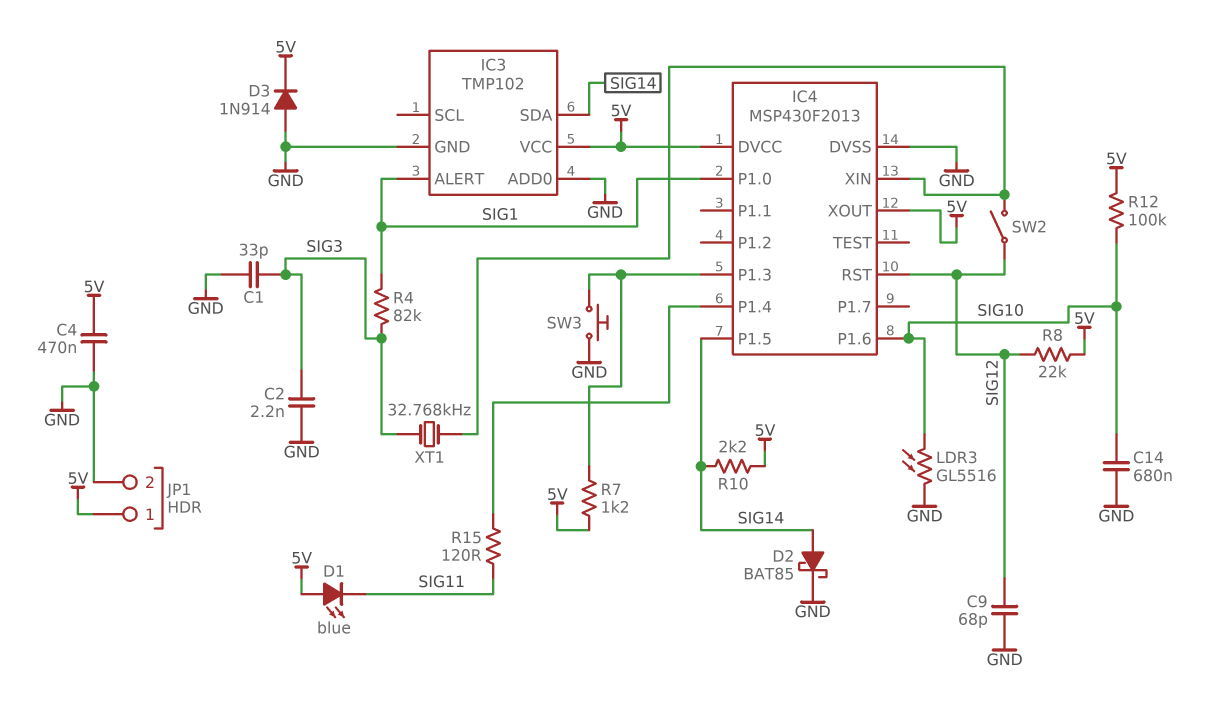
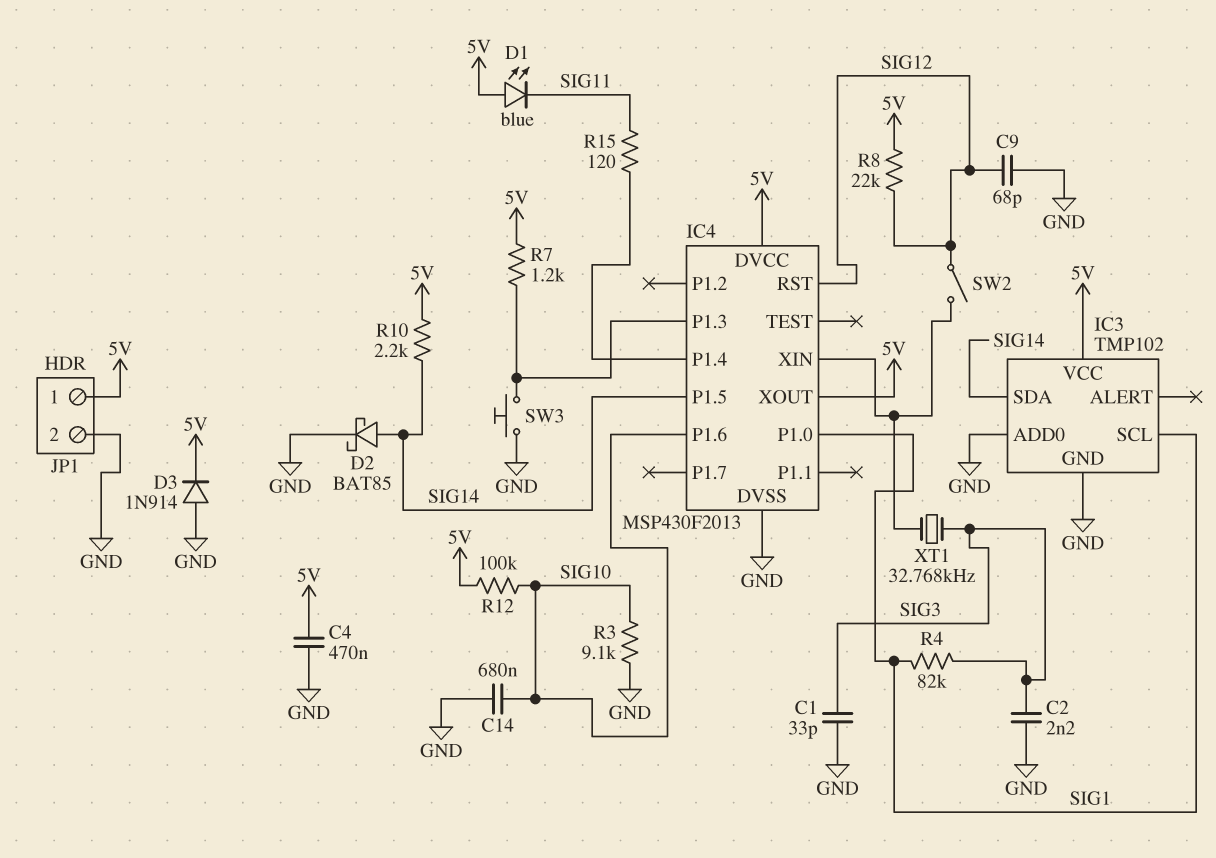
IC3 pin ALERT: SIG1 -> none
IC3 pin SCL: none -> SIG1
LDR3: GL5516 (GND, SIG10) -> none
R3: none -> 9.1k (GND, SIG10)

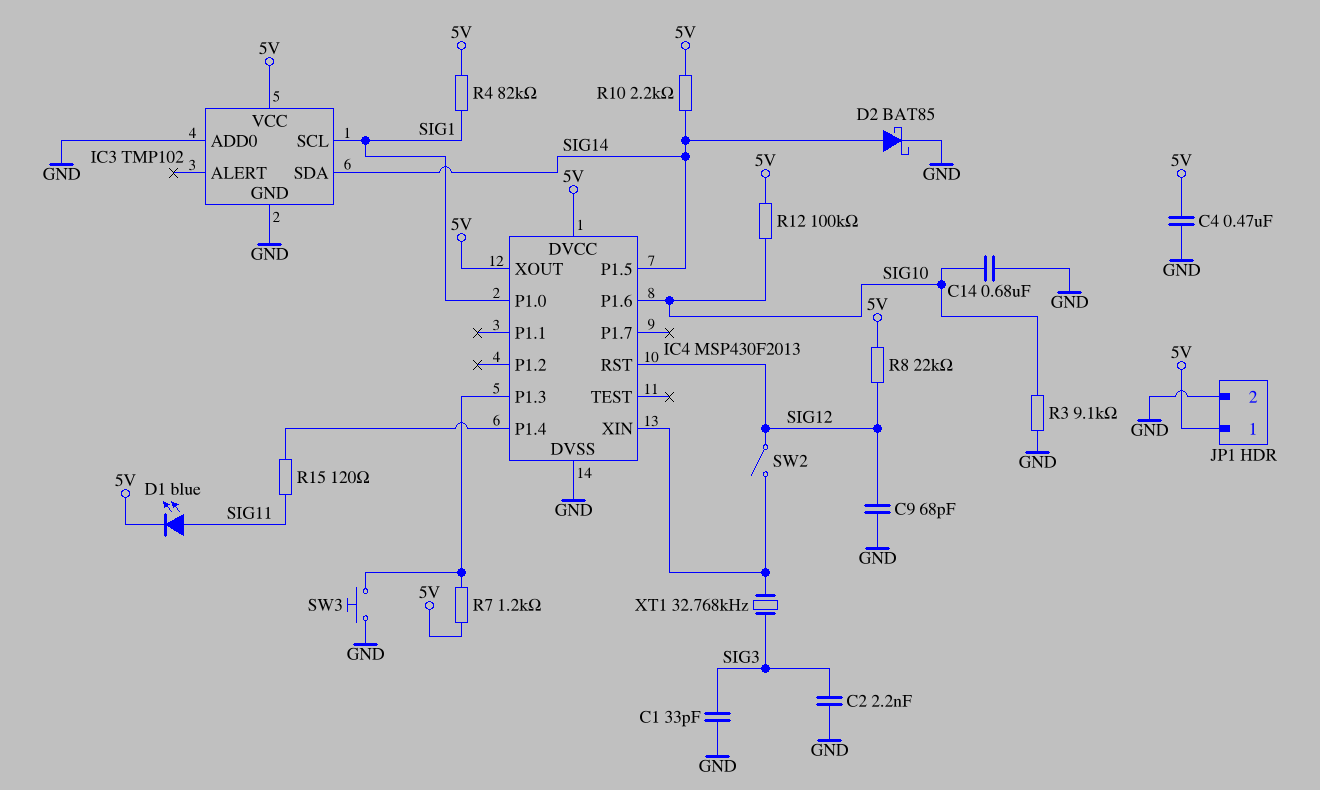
D1: LED blue (A 5V, K SIG11) -> LED blue (A SIG11, K 5V)
D3: diode 1N914 (A GND, K 5V) -> none
R4: 82k (SIG1, SIG3) -> 82k (5V, SIG1)

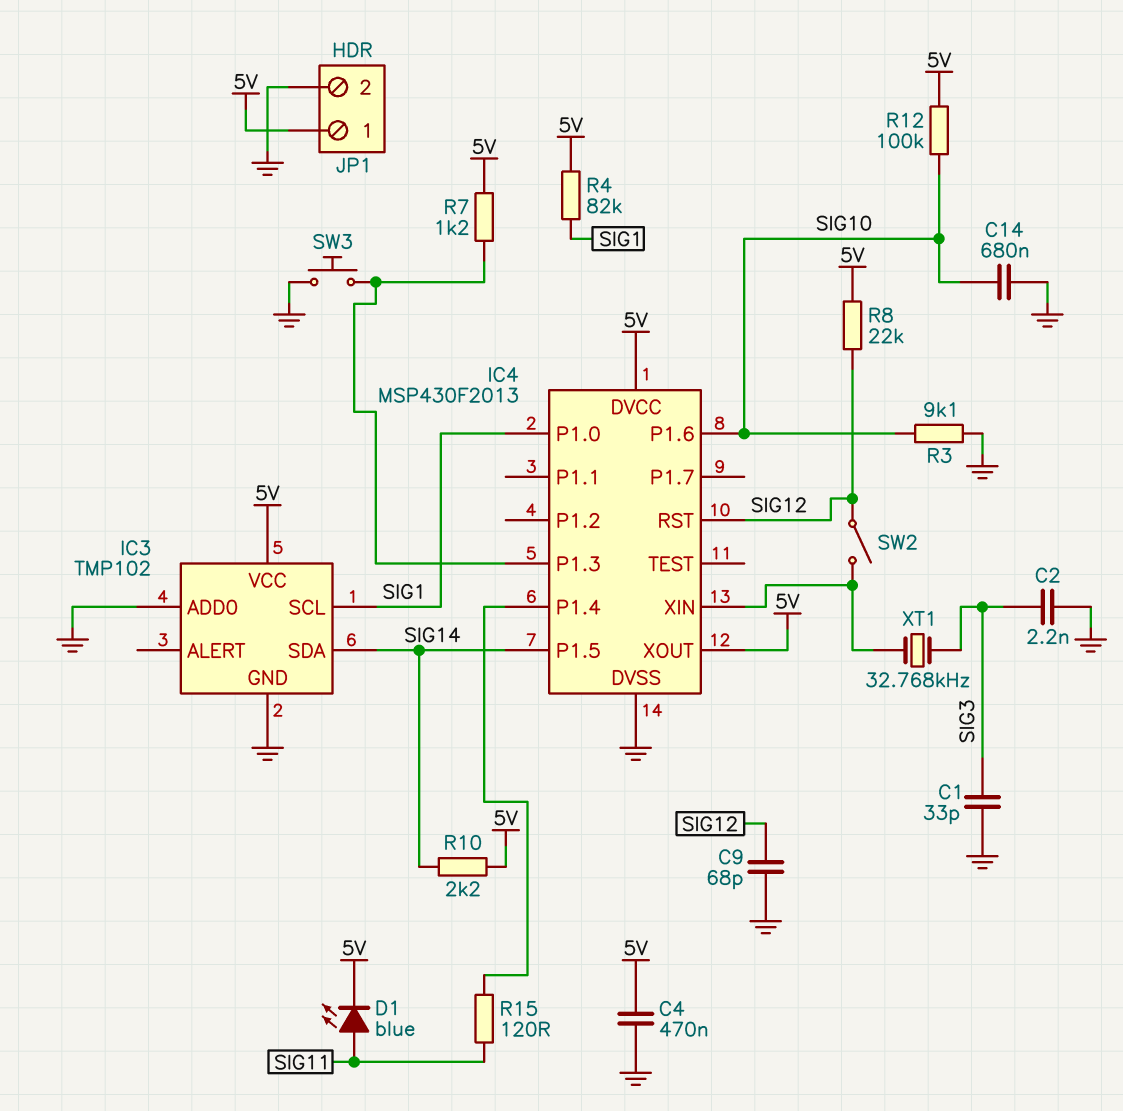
D2: schottky BAT85 (A SIG14, K GND) -> none

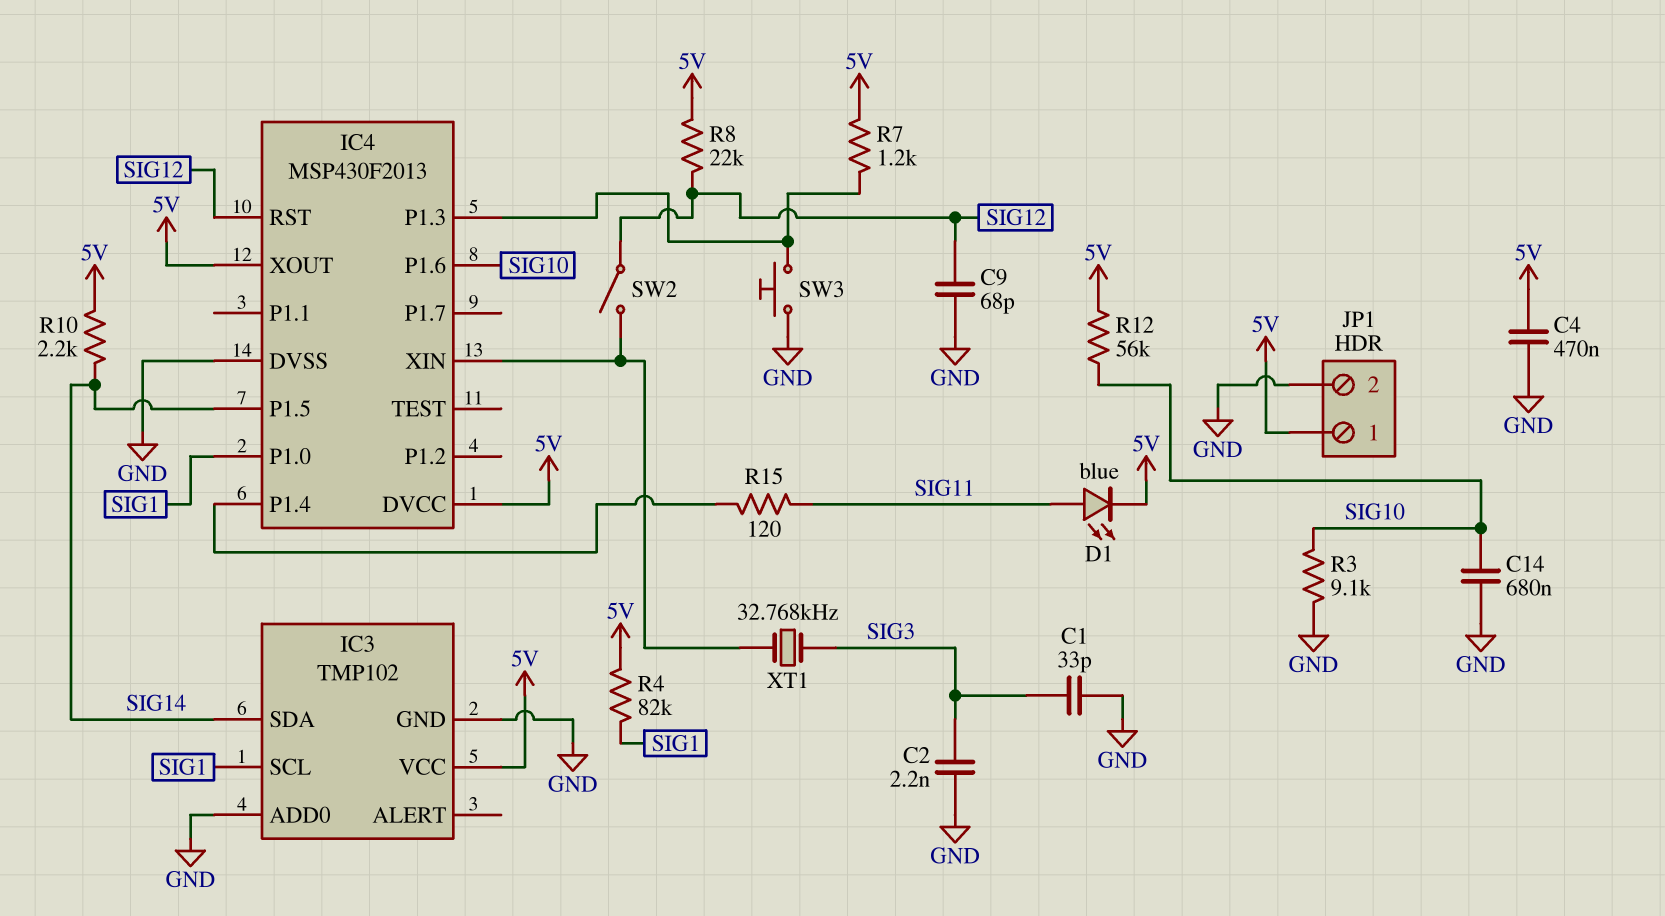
R12: 100k (5V, SIG10) -> 56k (5V, SIG10)

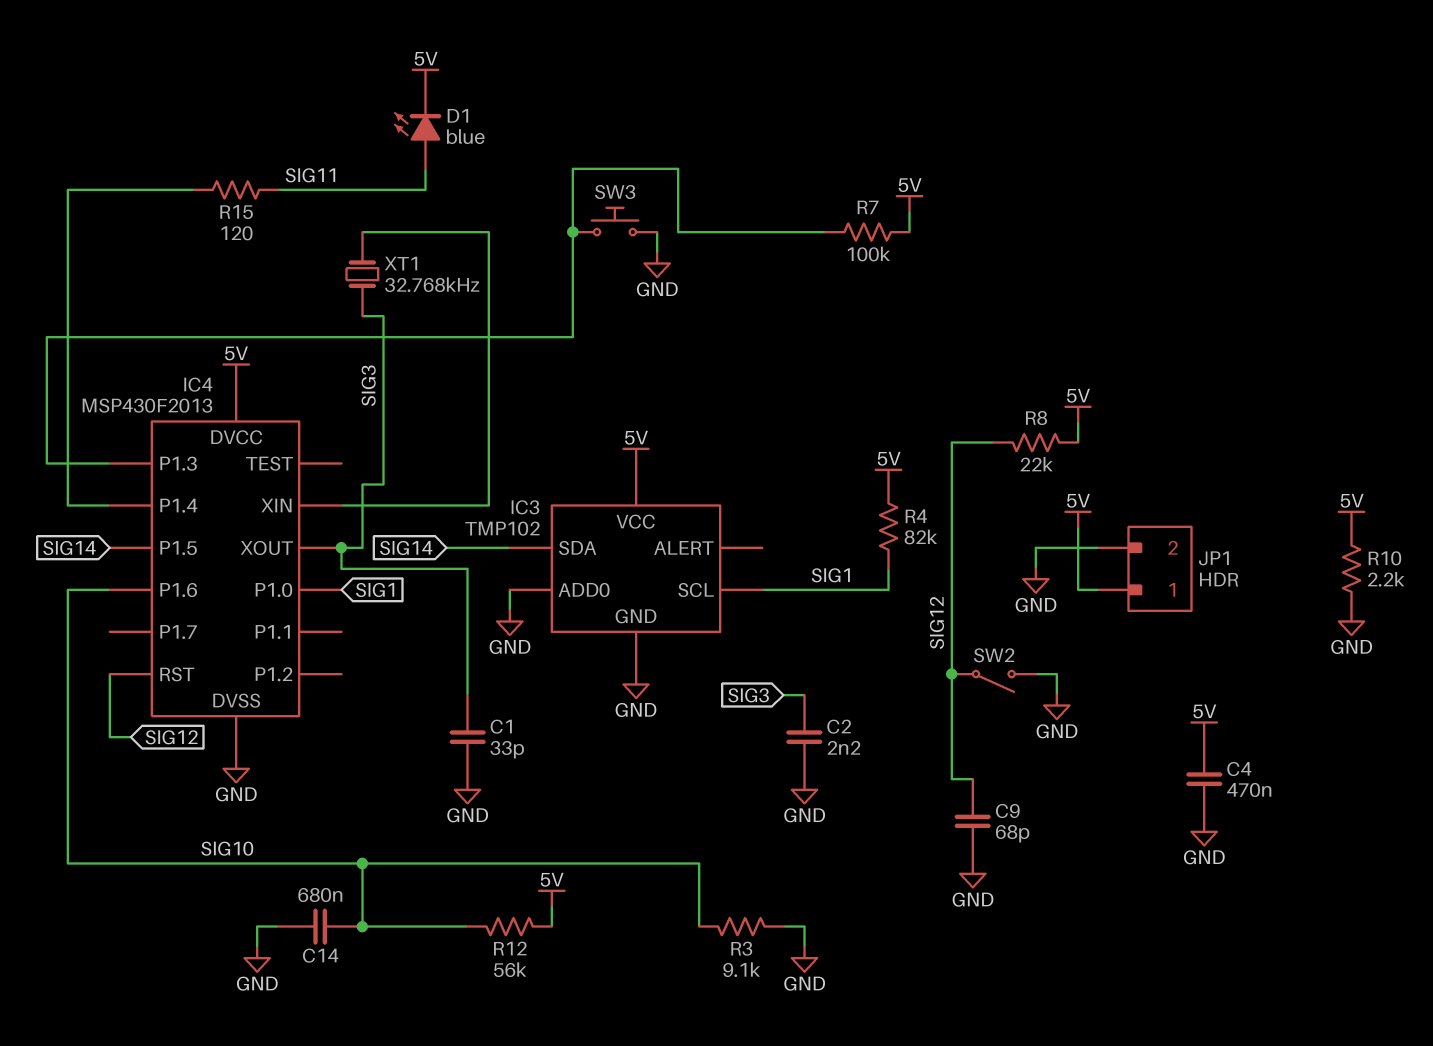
IC4 pin XOUT: 5V -> SIG3
R7: 1.2k (5V, IC4/P1.3) -> 100k (5V, IC4/P1.3)
R10: 2.2k (5V, SIG14) -> 2.2k (5V, GND)
SW2: switch (IC4/XIN, SIG12) -> switch (GND, SIG12)

